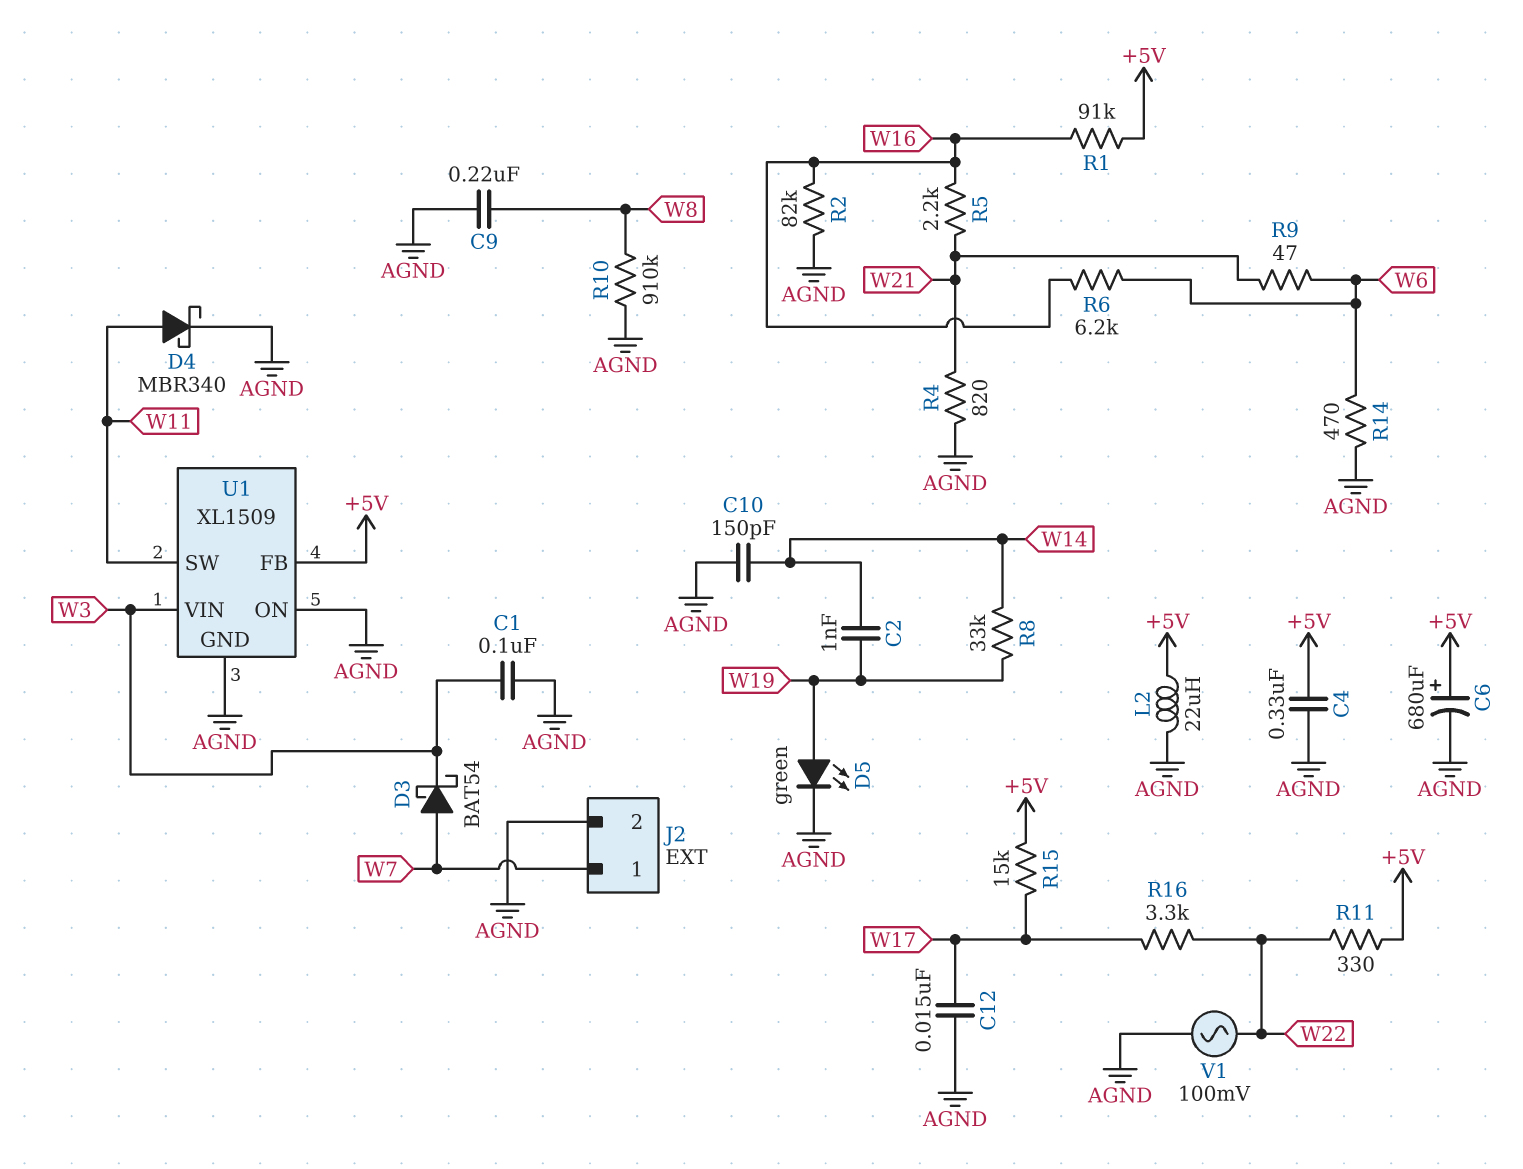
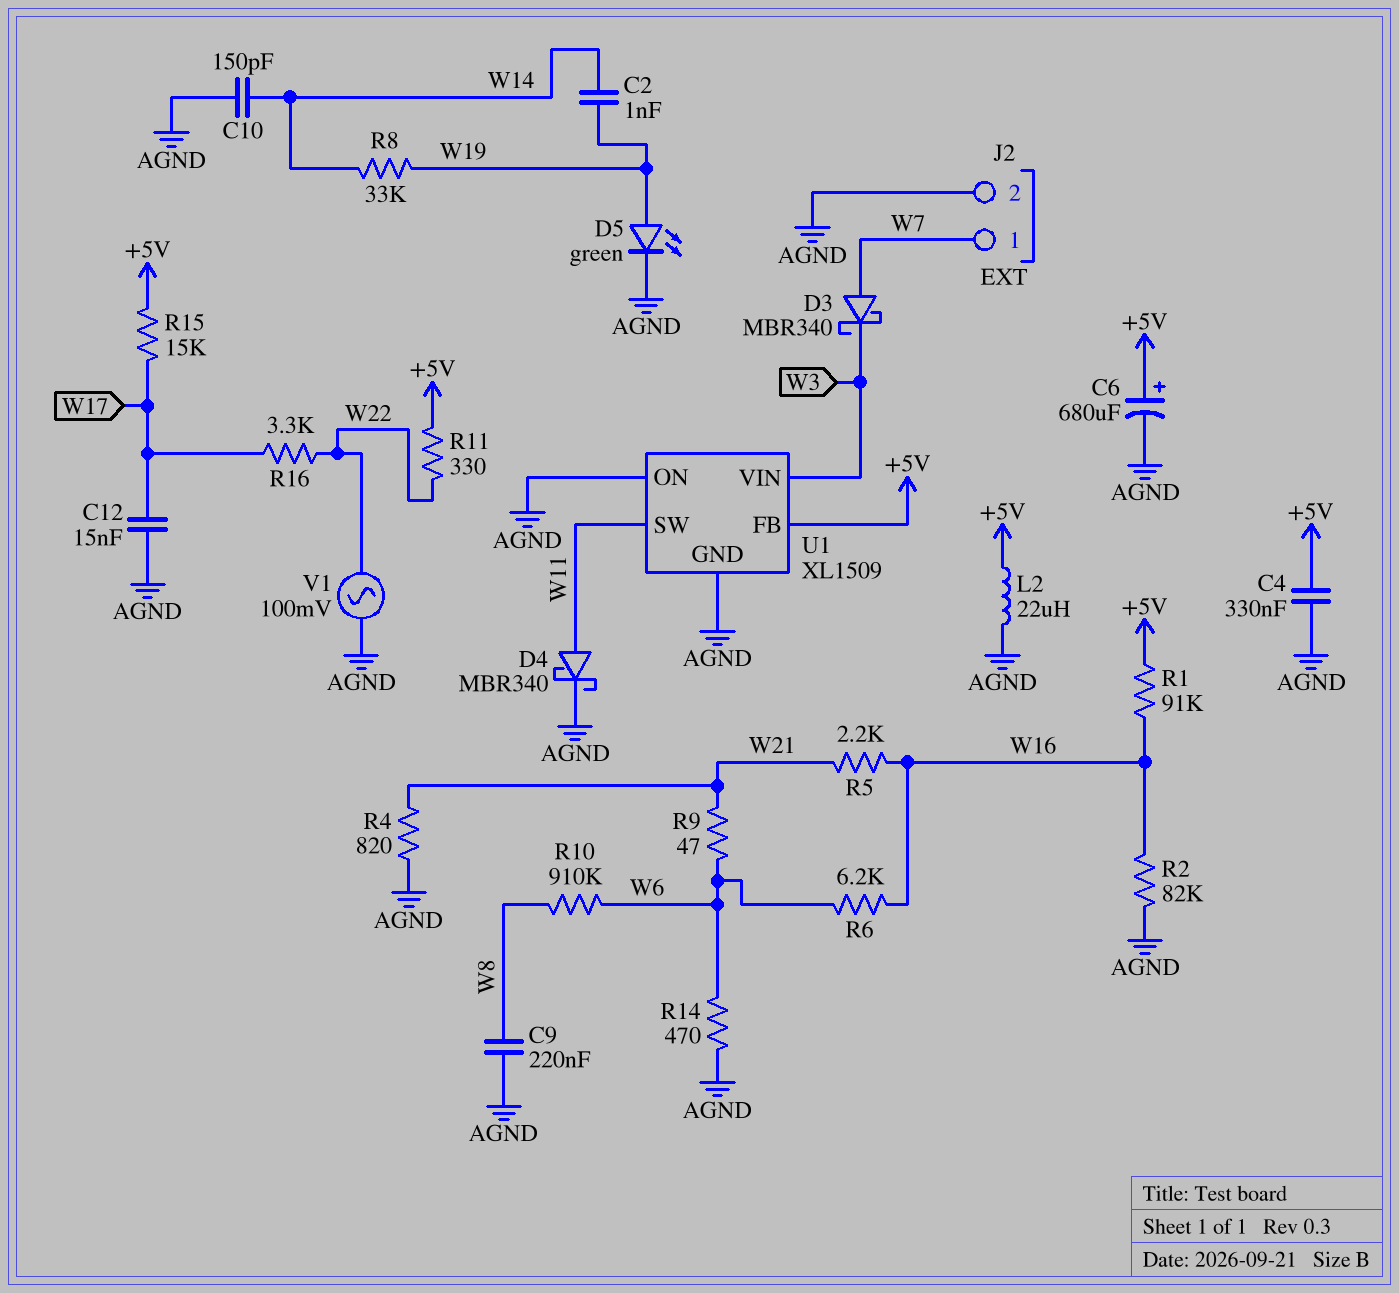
C1: 100nF (AGND, W3) -> none
D3: schottky BAT54 (A W7, K W3) -> schottky MBR340 (A W7, K W3)
R10: 910k (AGND, W8) -> 910k (W6, W8)

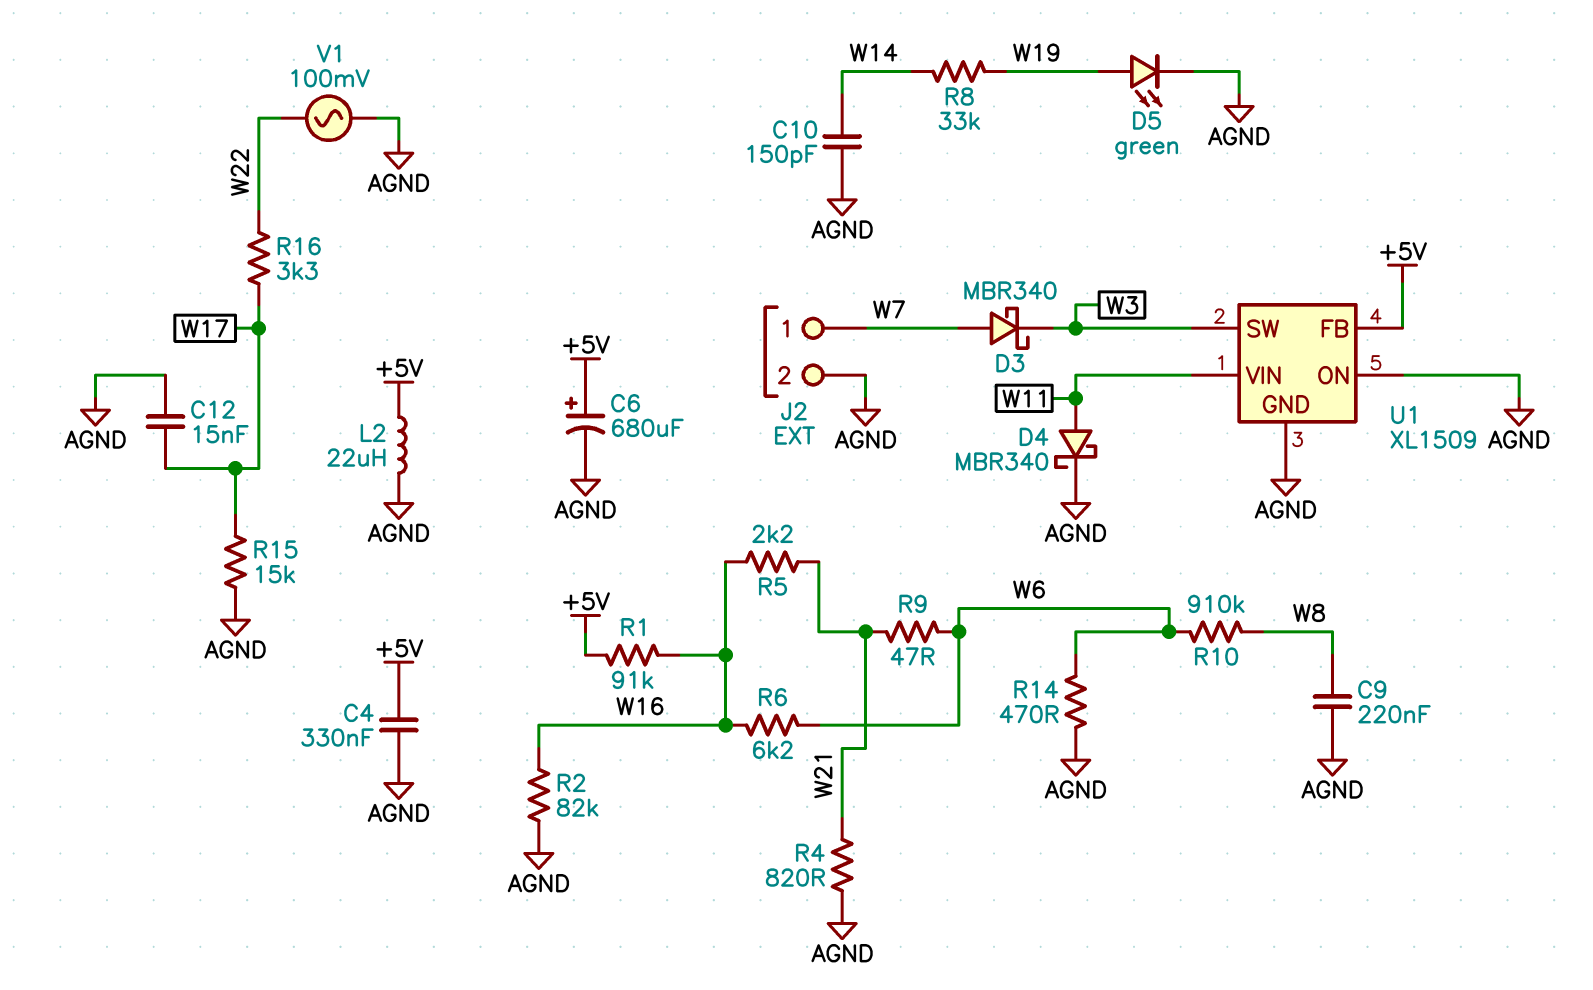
C2: 1nF (W14, W19) -> none
R11: 330 (+5V, W22) -> none
R15: 15k (+5V, W17) -> 15k (AGND, W17)
U1 pin SW: W11 -> W3
U1 pin VIN: W3 -> W11

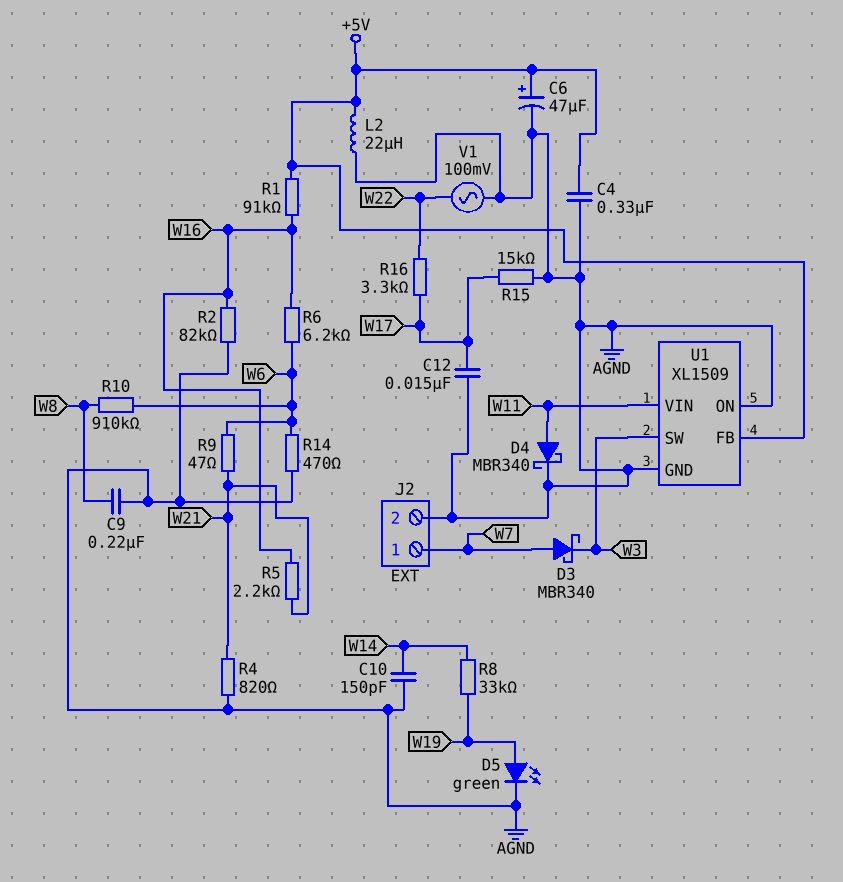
C6: 680uF (plus +5V, minus AGND) -> 47uF (plus +5V, minus AGND)

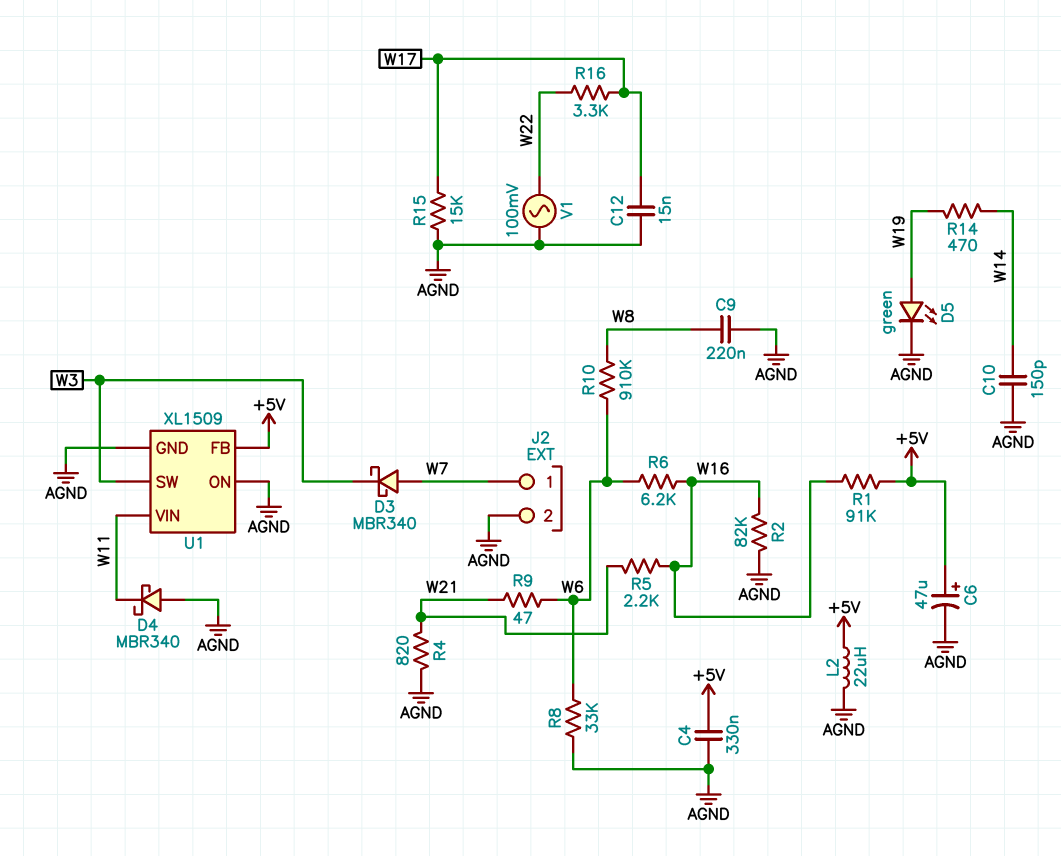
D4: schottky MBR340 (A W11, K AGND) -> schottky MBR340 (A AGND, K W11)
R8: 33k (W14, W19) -> 33k (AGND, W6)
R14: 470 (AGND, W6) -> 470 (W14, W19)

